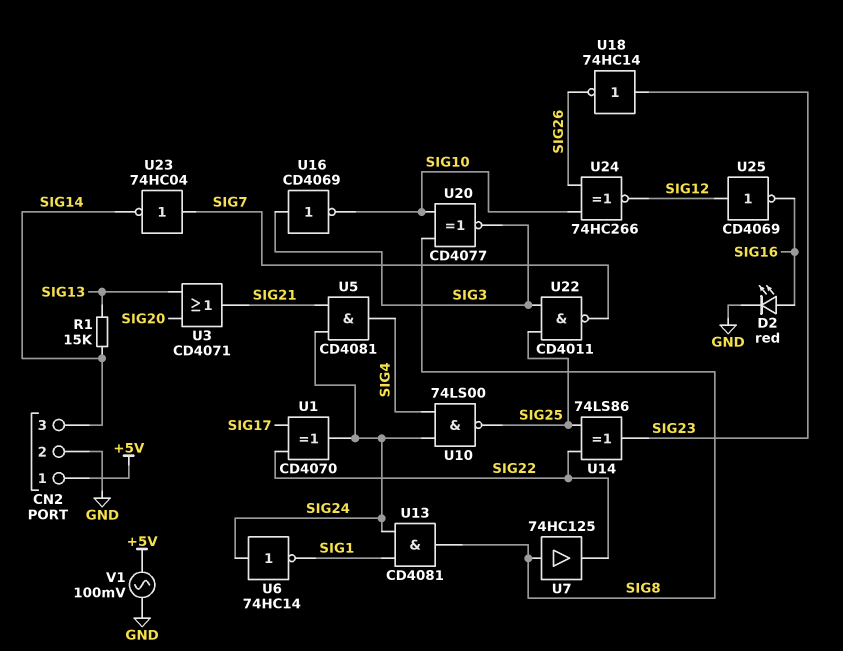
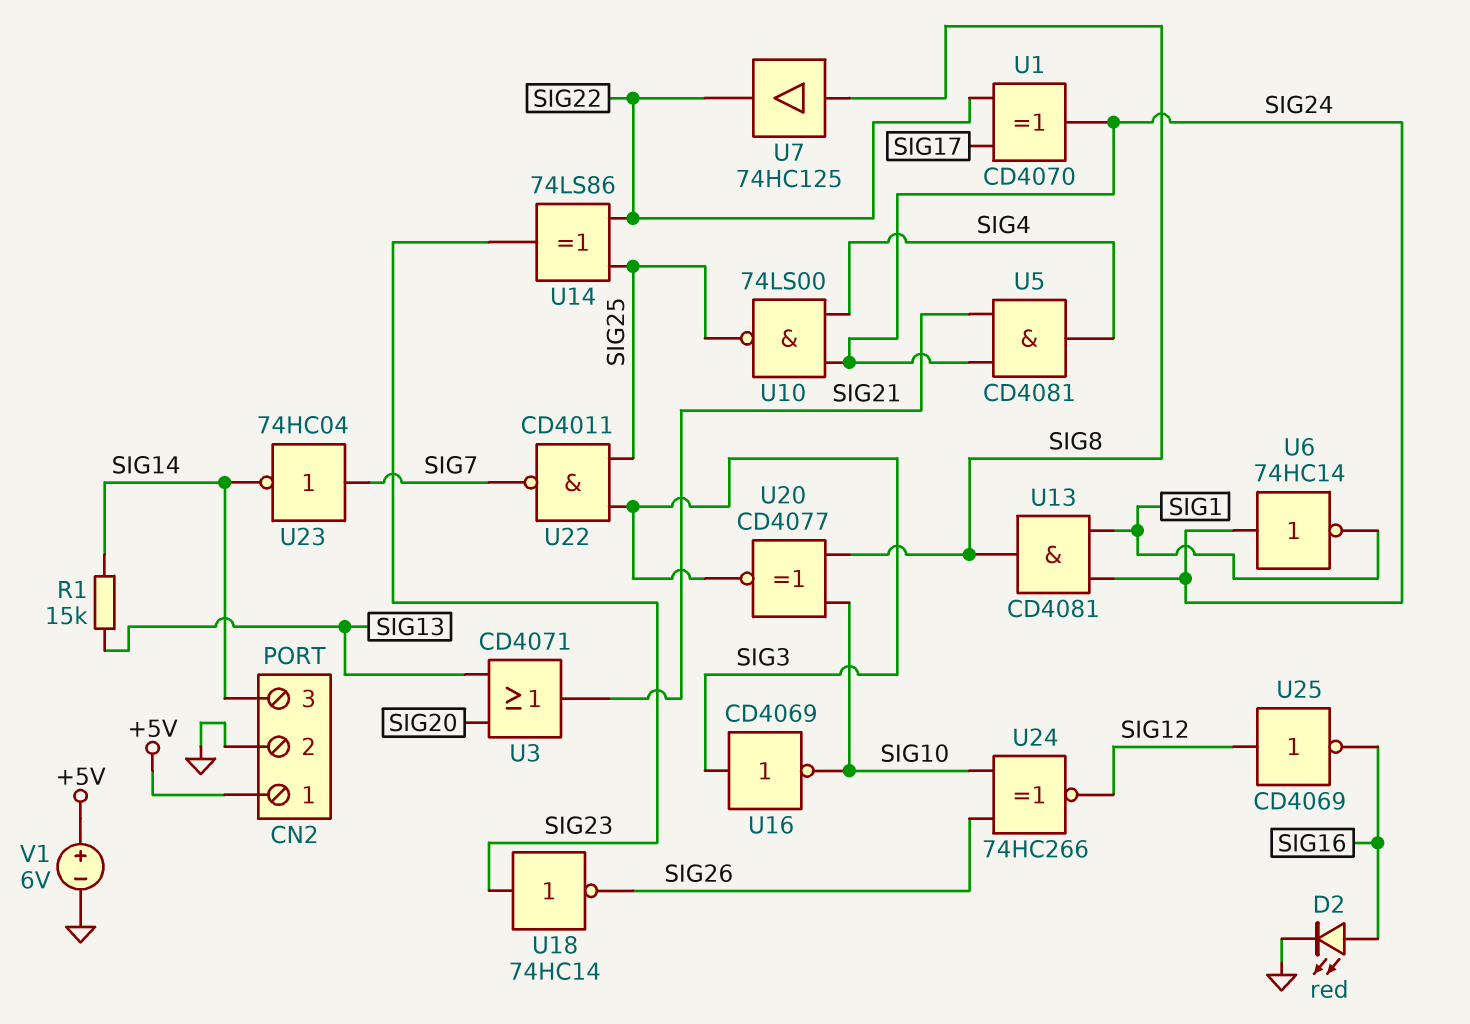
V1: AC 100mV (+5V, GND) -> 6V (plus +5V, minus GND)

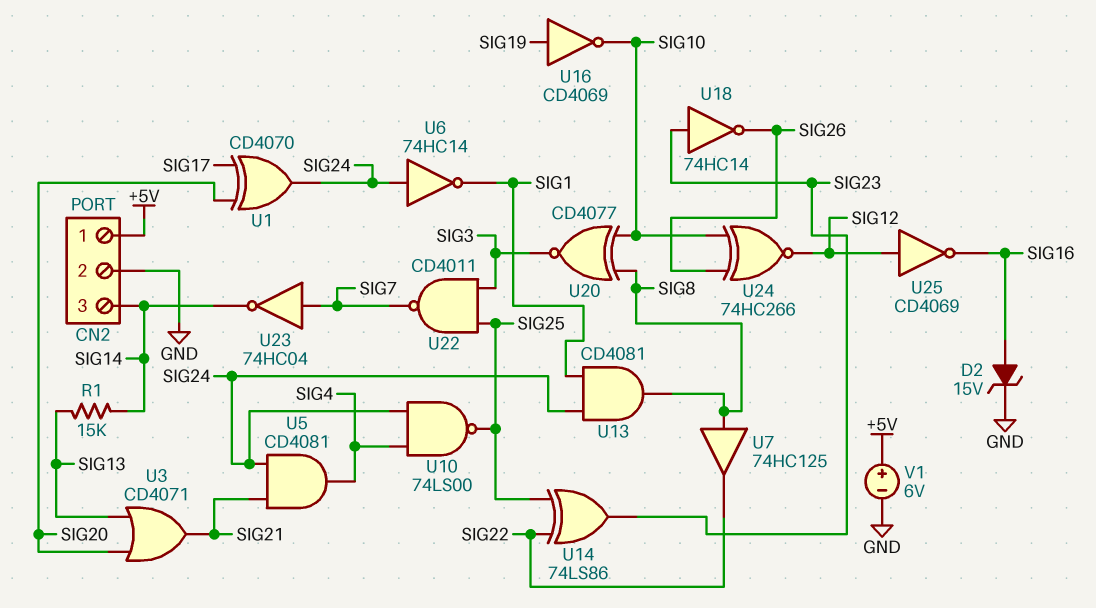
D2: LED red (A SIG16, K GND) -> zener 15V (A SIG16, K GND)
U1: XOR CD4070 (in SIG17, in SIG22, out SIG24) -> XOR CD4070 (in SIG17, in SIG20, out SIG24)
U16: NOT CD4069 (in SIG3, out SIG10) -> NOT CD4069 (in SIG19, out SIG10)

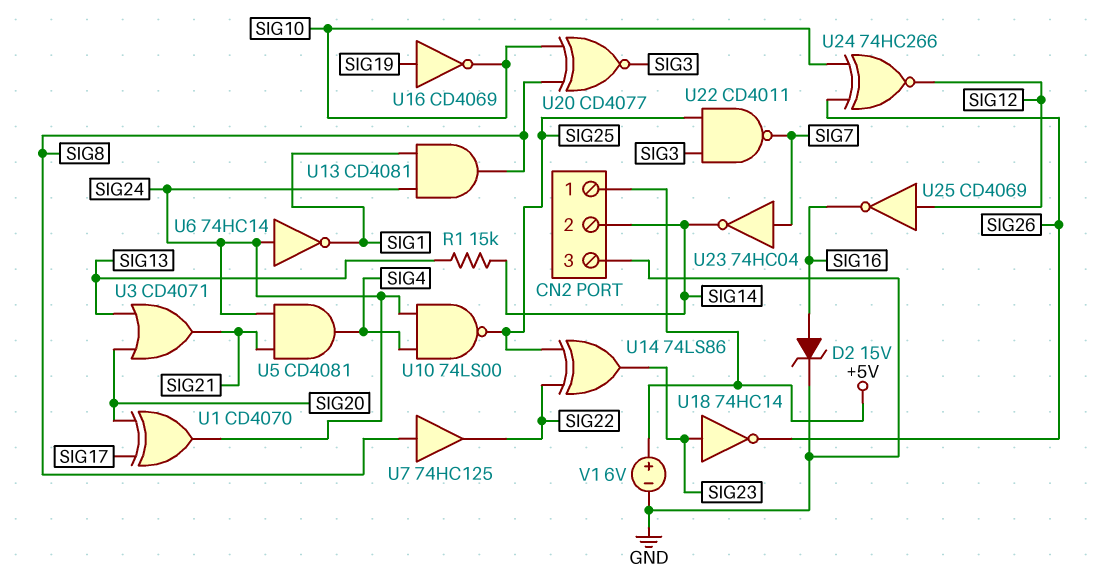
CN2 pin 2: GND -> SIG14
CN2 pin 3: SIG14 -> GND

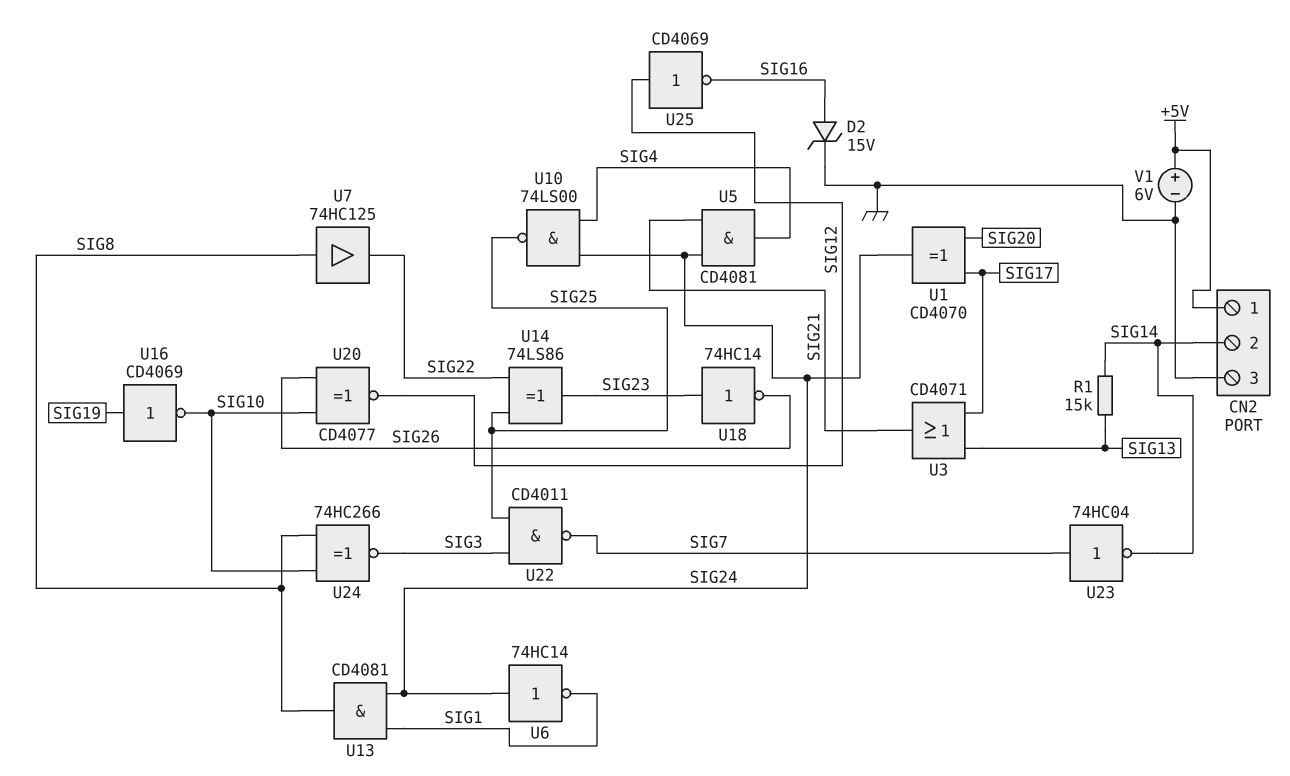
U3: OR CD4071 (in SIG13, in SIG20, out SIG21) -> OR CD4071 (in SIG13, in SIG17, out SIG21)
U20: XNOR CD4077 (in SIG8, in SIG10, out SIG3) -> XNOR CD4077 (in SIG10, in SIG26, out SIG12)
U24: XNOR 74HC266 (in SIG10, in SIG26, out SIG12) -> XNOR 74HC266 (in SIG8, in SIG10, out SIG3)

